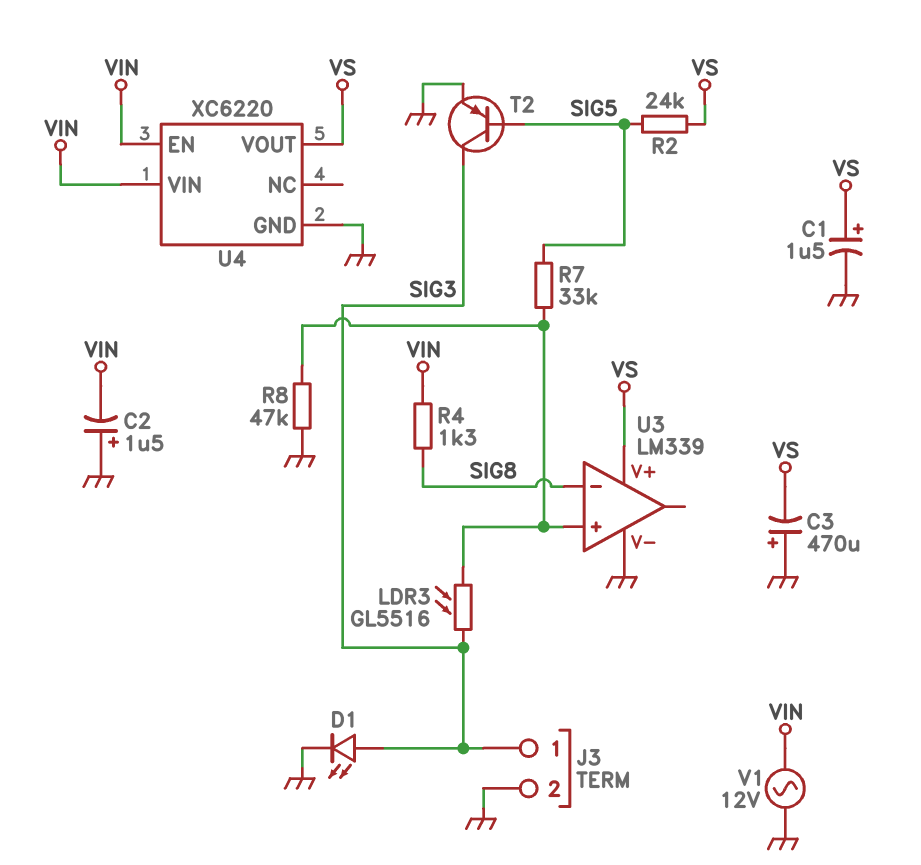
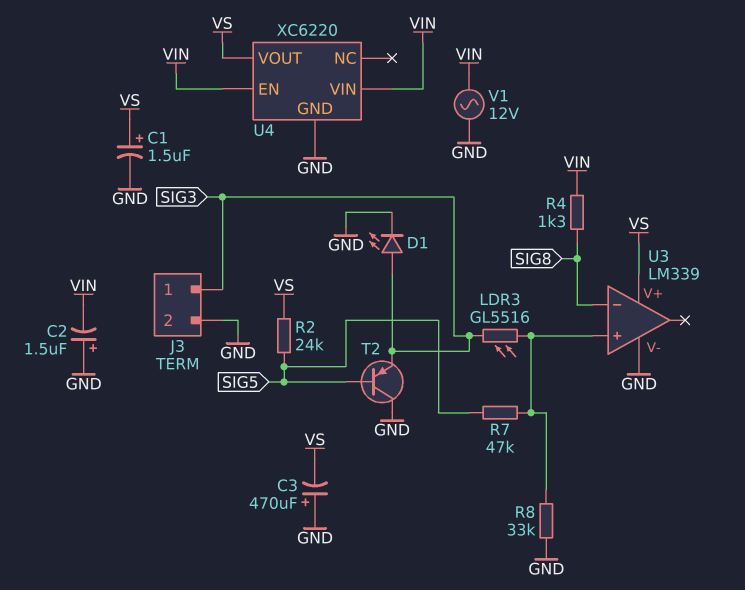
R7: 33k (SIG5, U3/in+) -> 47k (SIG5, U3/in+)
R8: 47k (GND, U3/in+) -> 33k (GND, U3/in+)
T2: PNP (B SIG5, C SIG3, E GND) -> PNP (B SIG5, C GND, E SIG3)

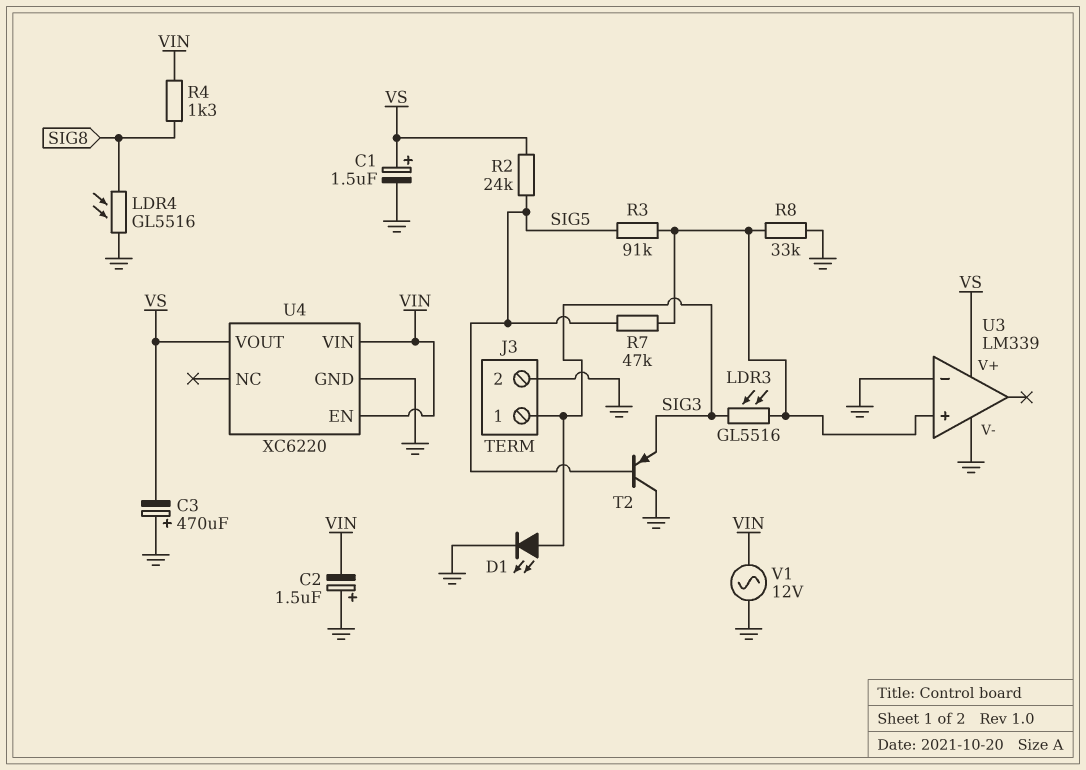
LDR4: none -> GL5516 (GND, SIG8)
R3: none -> 91k (SIG5, U3/in+)
U3 pin in-: SIG8 -> GND

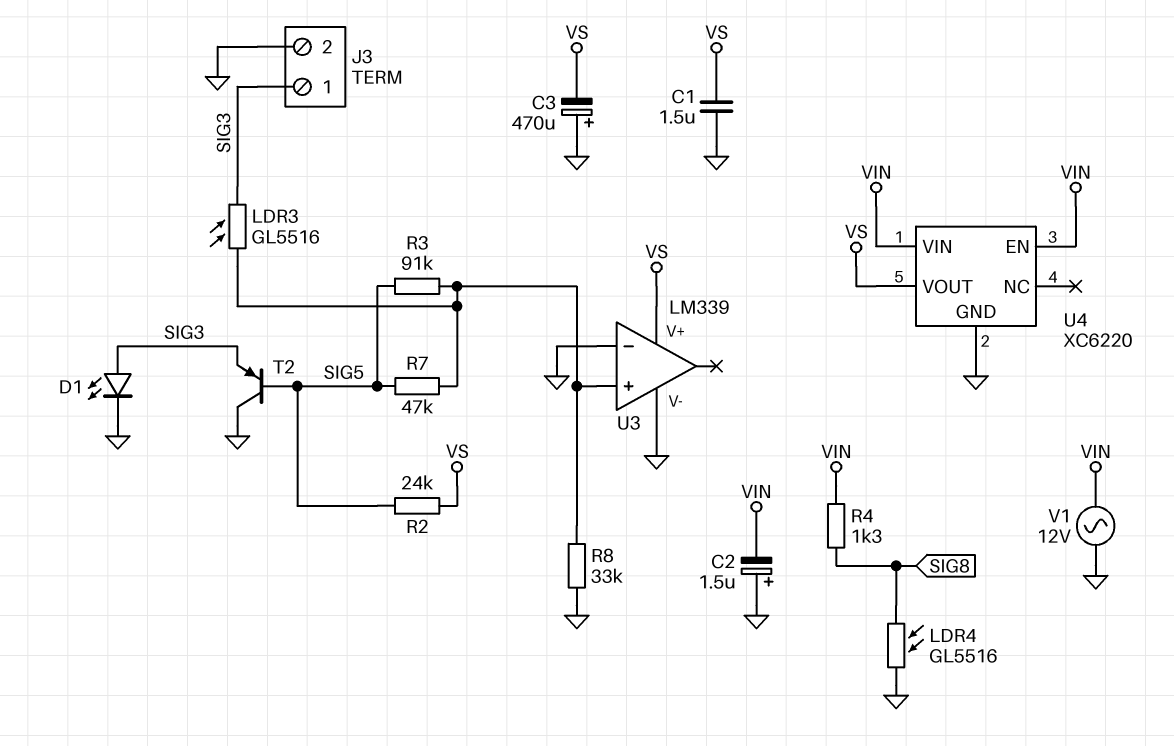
C1: 1.5uF (plus VS, minus GND) -> 1.5uF (GND, VS)

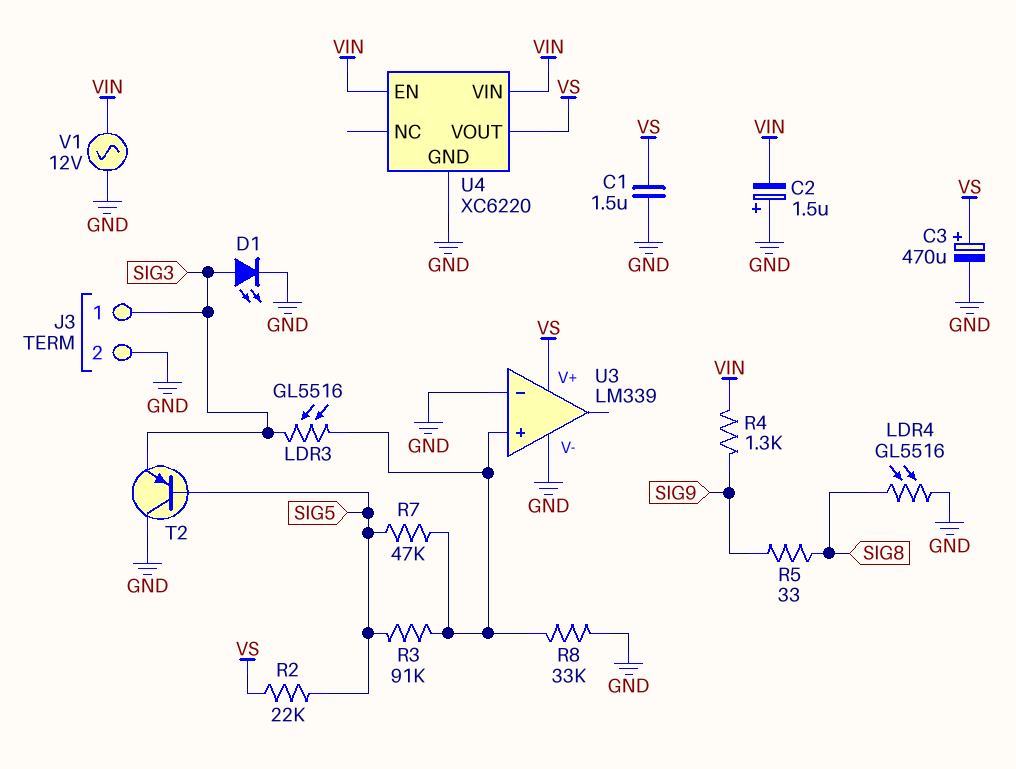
C3: 470uF (plus GND, minus VS) -> 470uF (plus VS, minus GND)
R2: 24k (SIG5, VS) -> 22k (SIG5, VS)
R4: 1.3k (SIG8, VIN) -> 1.3k (SIG9, VIN)
R5: none -> 33 (SIG8, SIG9)

